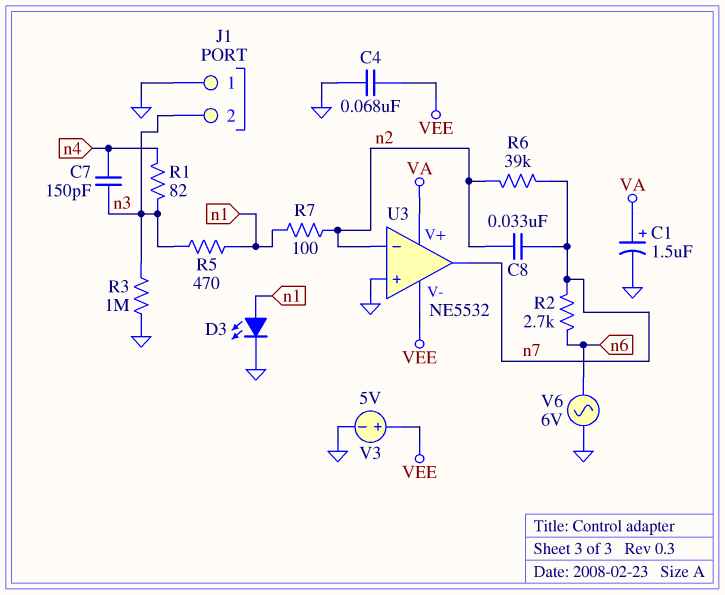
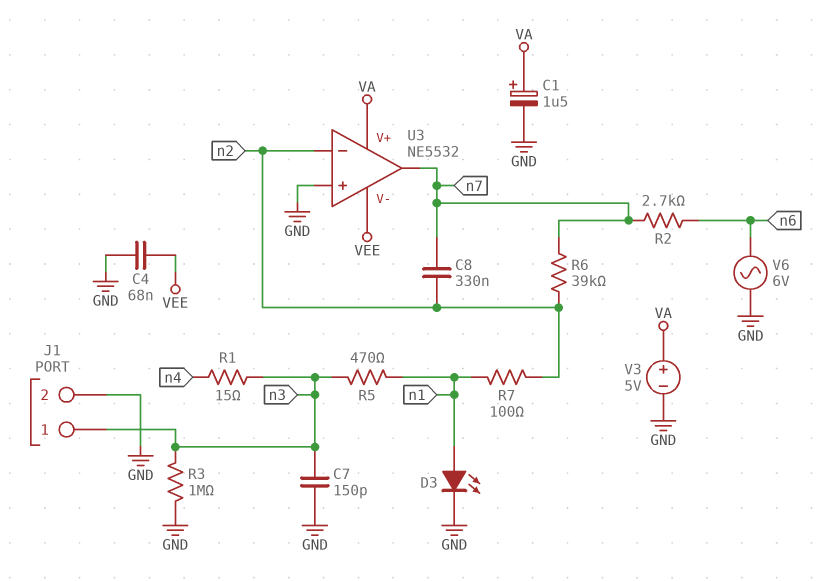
C7: 150pF (n3, n4) -> 150pF (GND, n3)
C8: 33nF (n2, n7) -> 330nF (n2, n7)
J1 pin 1: GND -> n3
J1 pin 2: n3 -> GND
R1: 82 (n3, n4) -> 15 (n3, n4)
V3: 5V (plus VEE, minus GND) -> 5V (plus VA, minus GND)

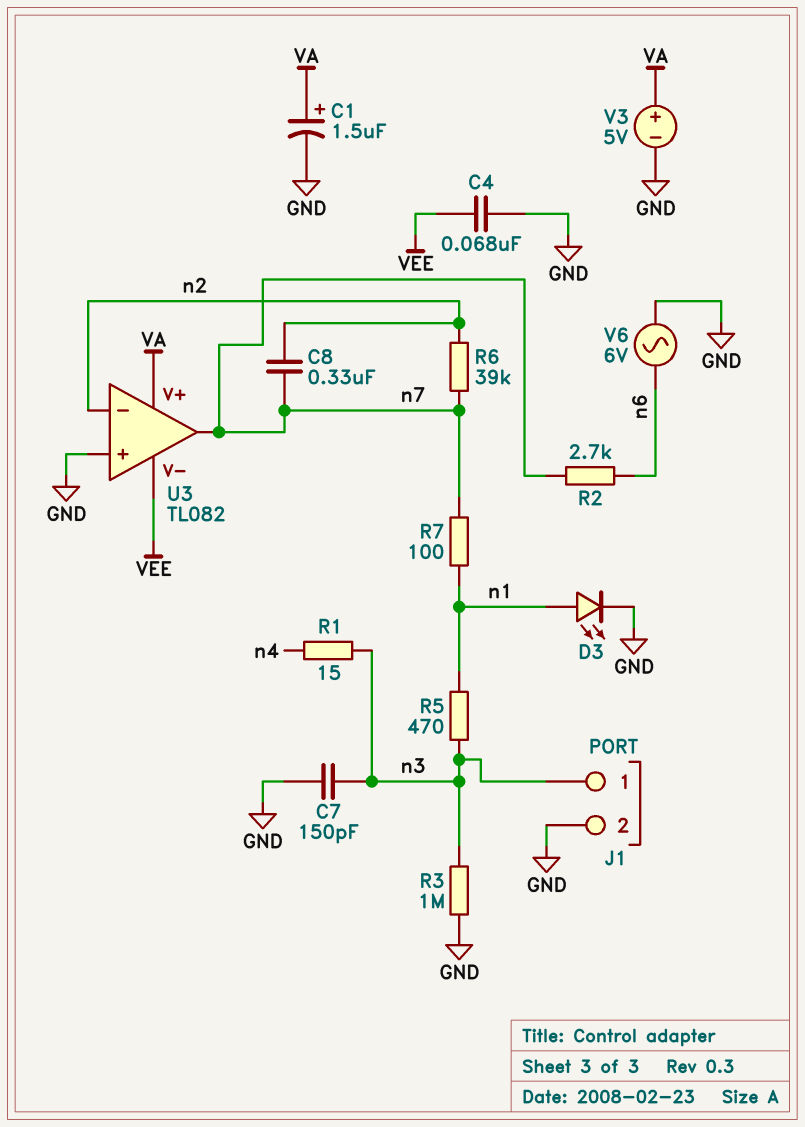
R7: 100 (n1, n2) -> 100 (n1, n7)
U3: NE5532 -> TL082

